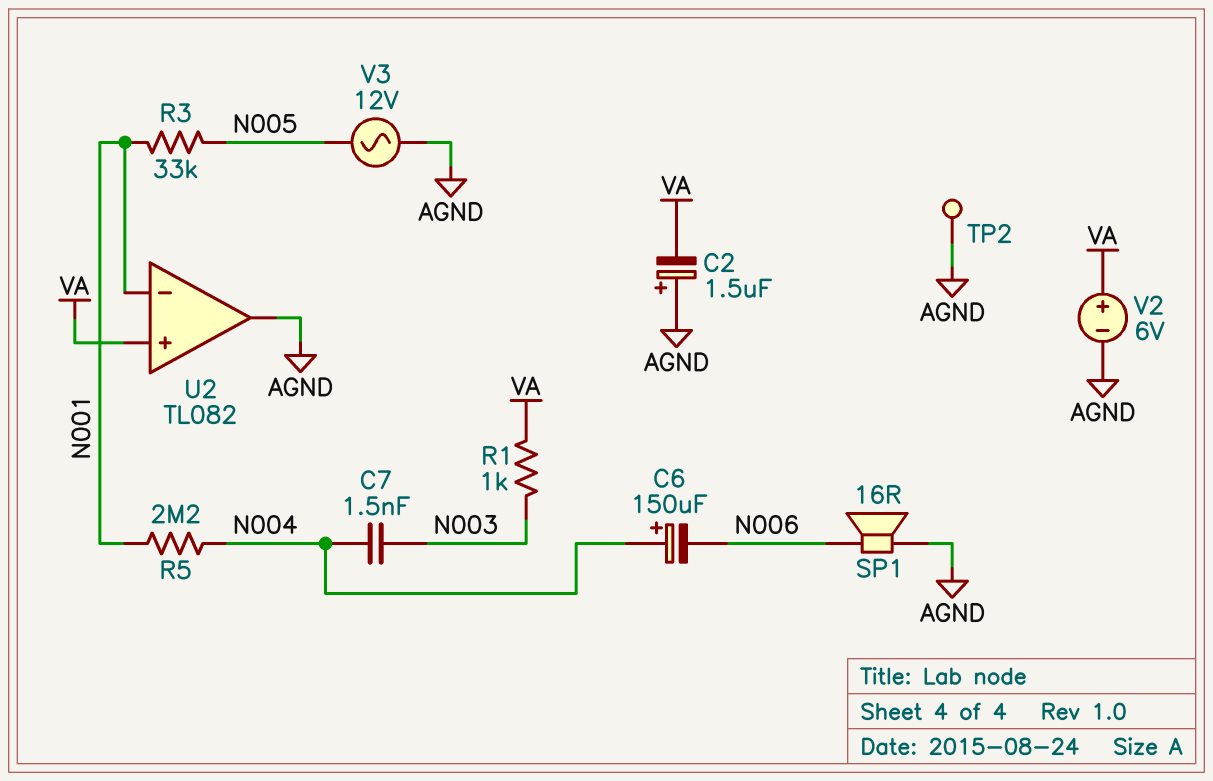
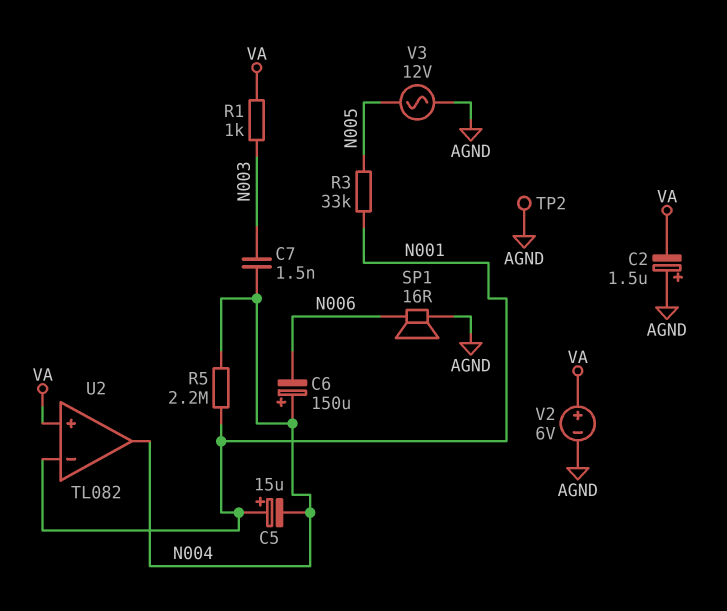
C5: none -> 15uF (plus N001, minus N004)
U2 pin out: AGND -> N004

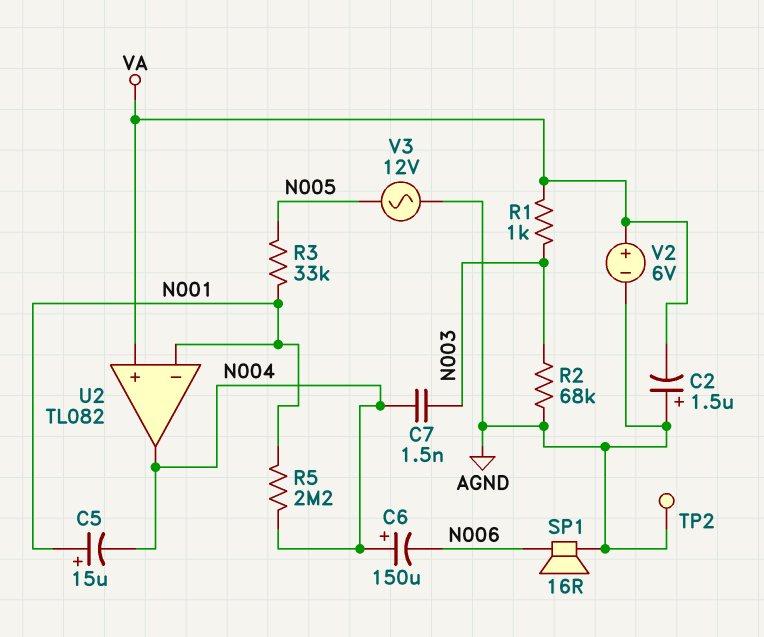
R2: none -> 68k (AGND, N003)

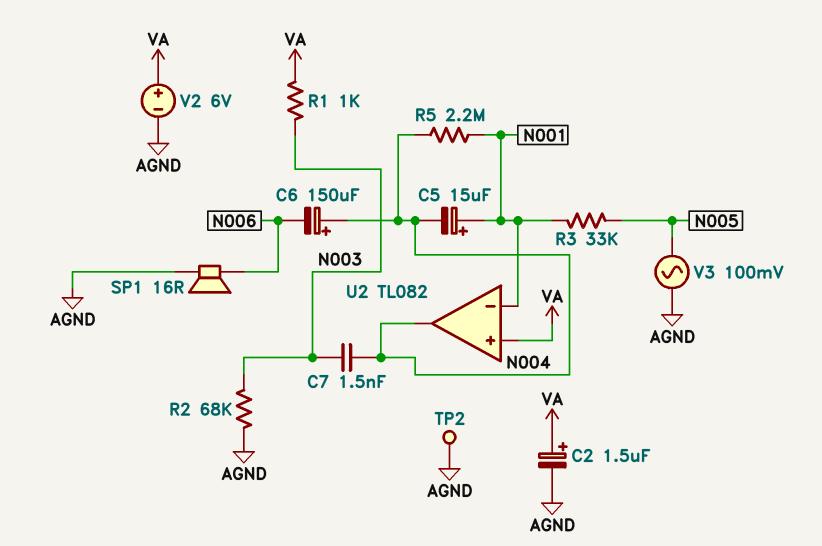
C2: 1.5uF (plus AGND, minus VA) -> 1.5uF (plus VA, minus AGND)
V3: AC 12V (AGND, N005) -> AC 100mV (AGND, N005)

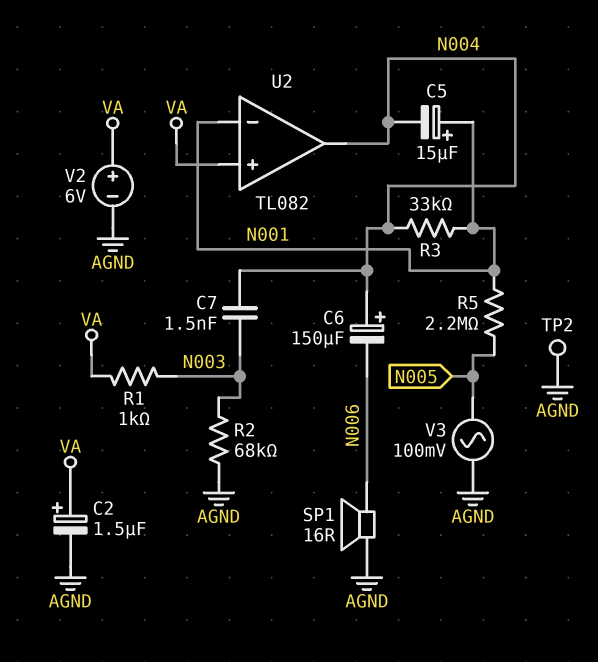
R3: 33k (N001, N005) -> 33k (N001, N004)
R5: 2.2M (N001, N004) -> 2.2M (N001, N005)

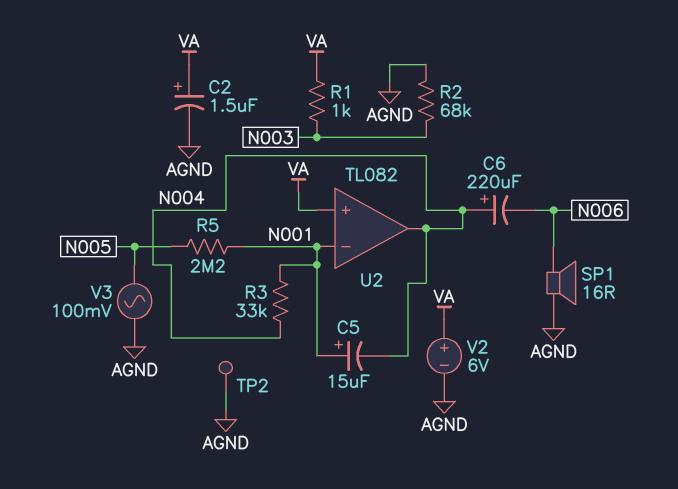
C6: 150uF (plus N004, minus N006) -> 220uF (plus N004, minus N006)
C7: 1.5nF (N003, N004) -> none

